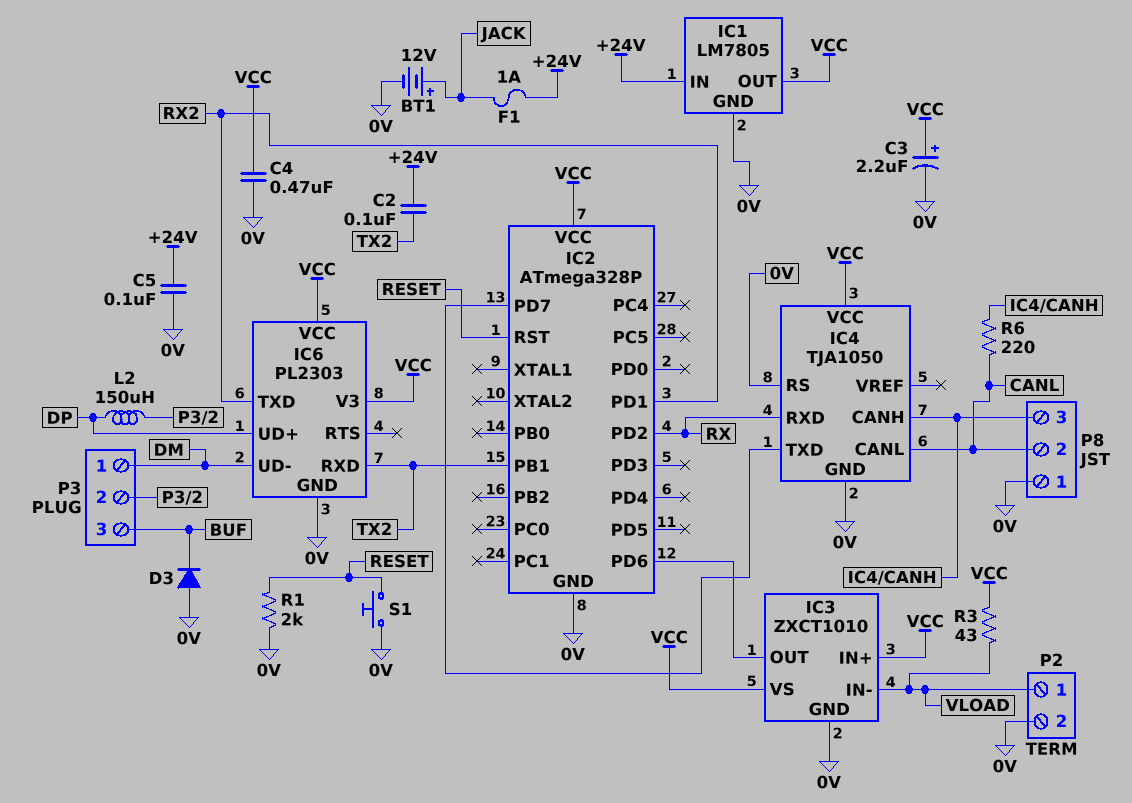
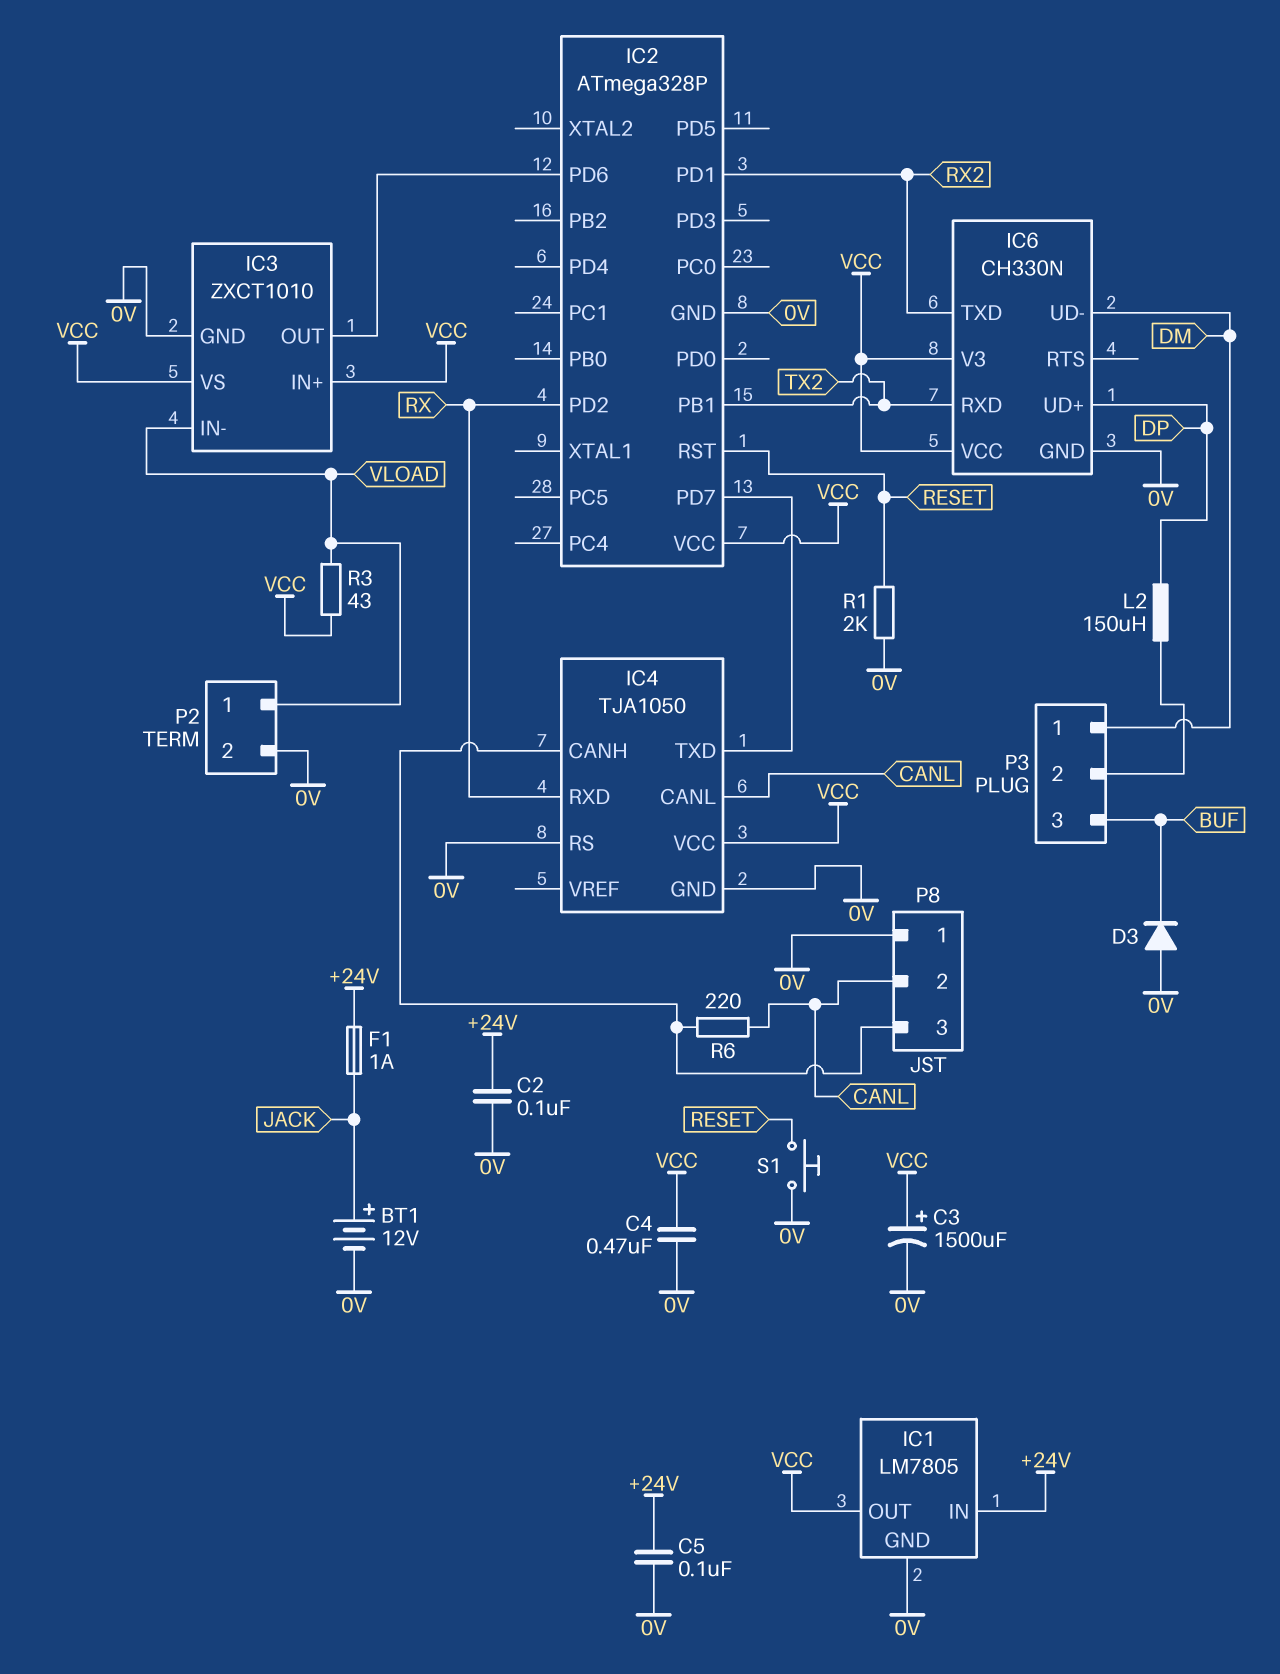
C2: 100nF (+24V, TX2) -> 100nF (+24V, 0V)
C3: 2.2uF (plus VCC, minus 0V) -> 1500uF (plus VCC, minus 0V)
IC6: PL2303 -> CH330N

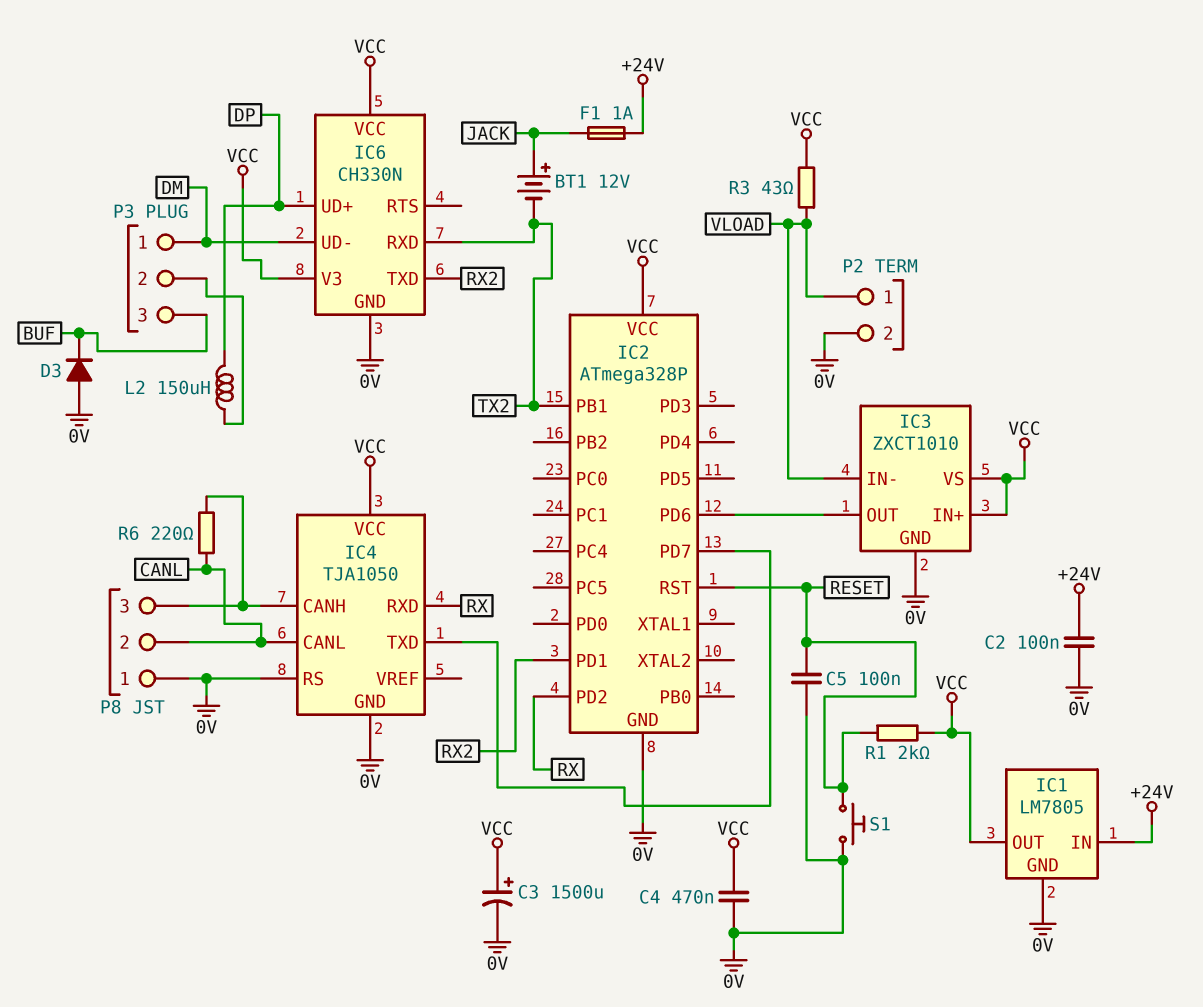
BT1: 12V (plus JACK, minus 0V) -> 12V (plus JACK, minus TX2)
C5: 100nF (+24V, 0V) -> 100nF (0V, RESET)
R1: 2k (0V, RESET) -> 2k (RESET, VCC)

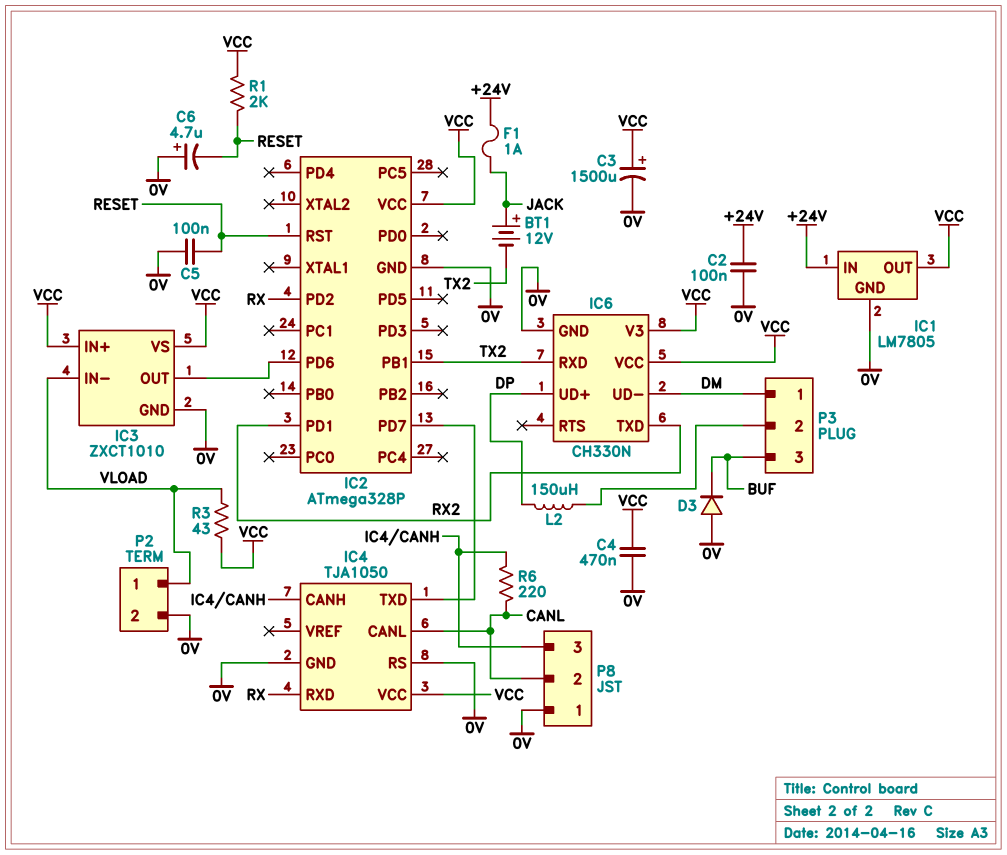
C6: none -> 4.7uF (plus 0V, minus RESET)
S1: button (0V, RESET) -> none

